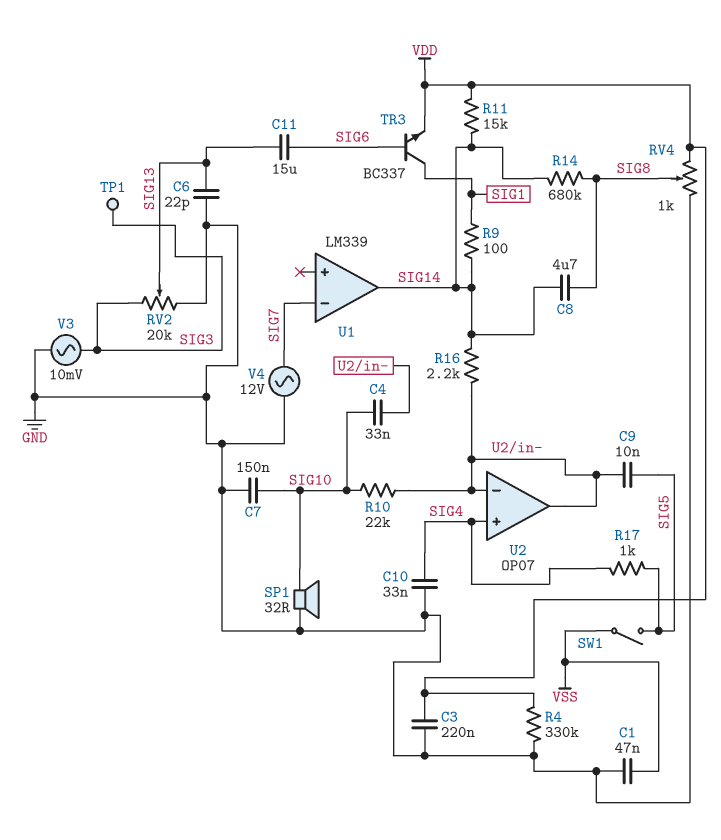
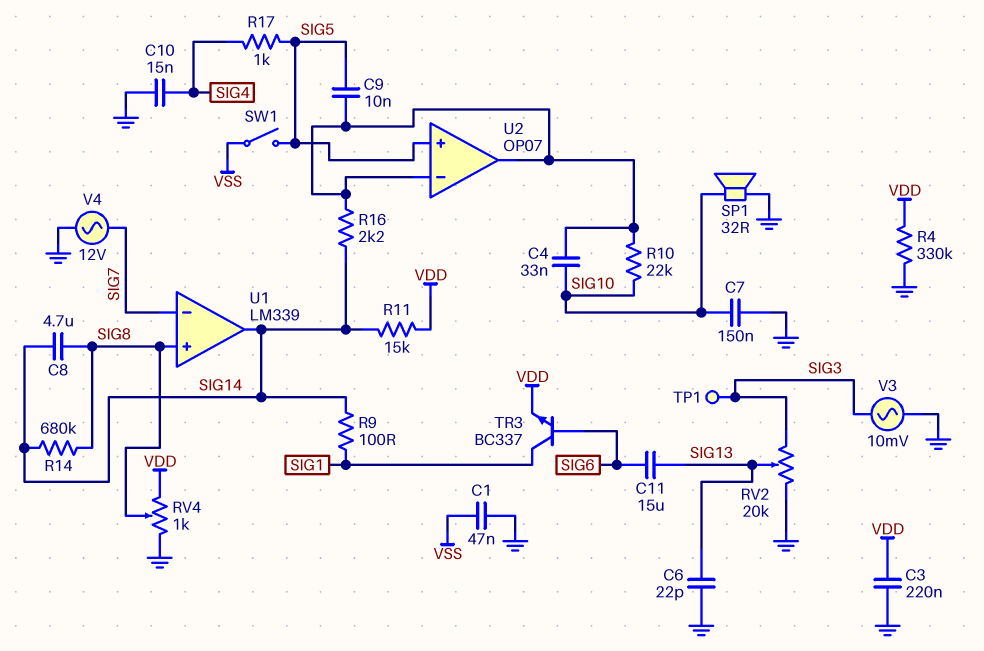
C10: 33nF (GND, SIG4) -> 15nF (GND, SIG4)
U1 pin in+: none -> SIG8
U2 pin in+: SIG4 -> SIG5

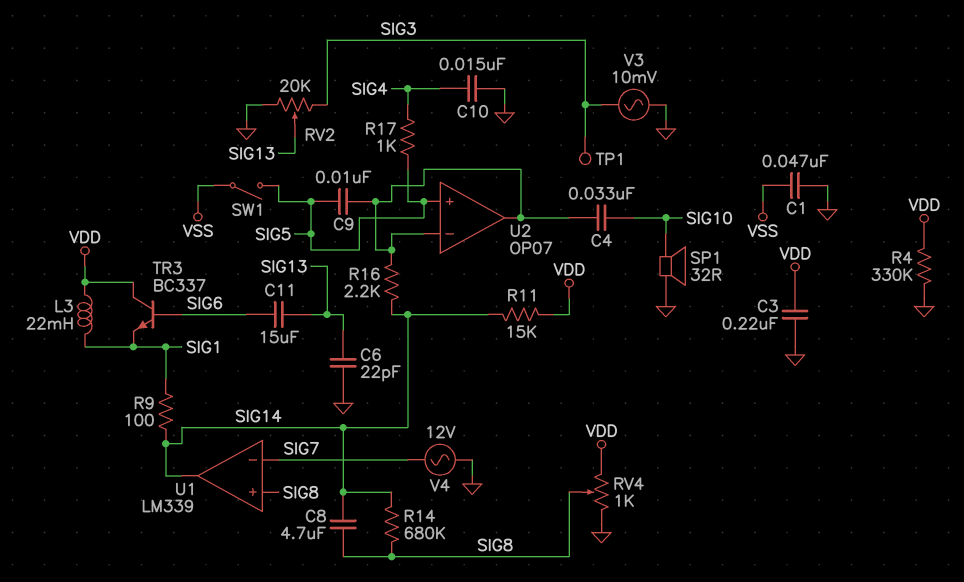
C7: 150nF (GND, SIG10) -> none
L3: none -> 22mH (SIG1, VDD)
R10: 22k (SIG10, U2/in-) -> none
TR3: NPN BC337 (B SIG6, C SIG1, E VDD) -> NPN BC337 (B SIG6, C VDD, E SIG1)

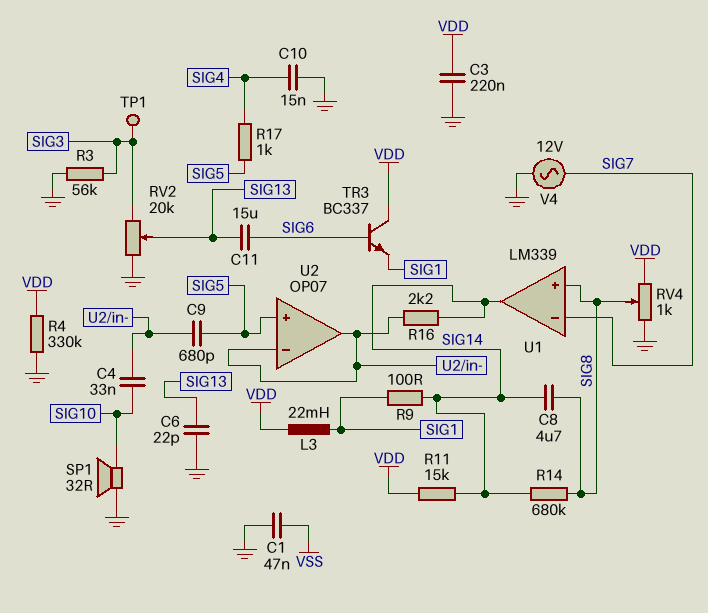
C9: 10nF (SIG5, U2/in-) -> 680pF (SIG5, U2/in-)
R3: none -> 56k (GND, SIG3)
SW1: switch (SIG5, VSS) -> none
V3: AC 10mV (GND, SIG3) -> none

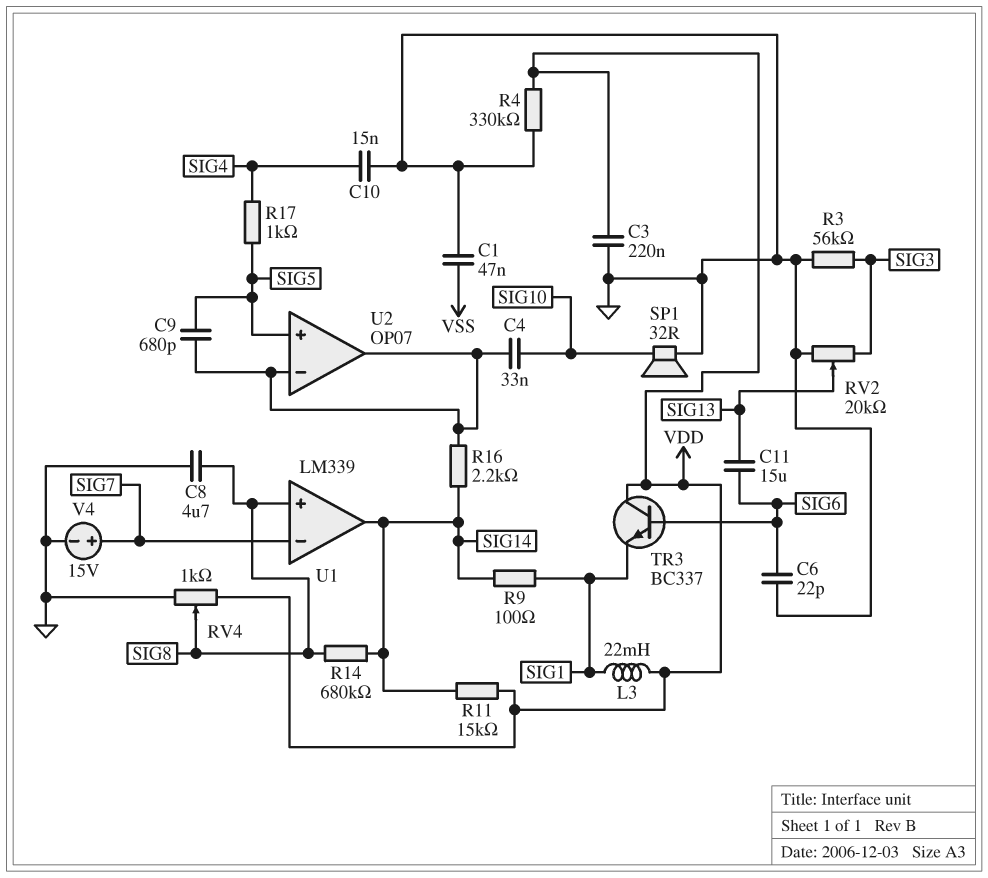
C6: 22pF (GND, SIG13) -> 22pF (GND, SIG6)
C8: 4.7uF (SIG8, SIG14) -> 4.7uF (GND, SIG8)
TP1: test point (SIG3) -> none
V4: AC 12V (GND, SIG7) -> 15V (plus SIG7, minus GND)

